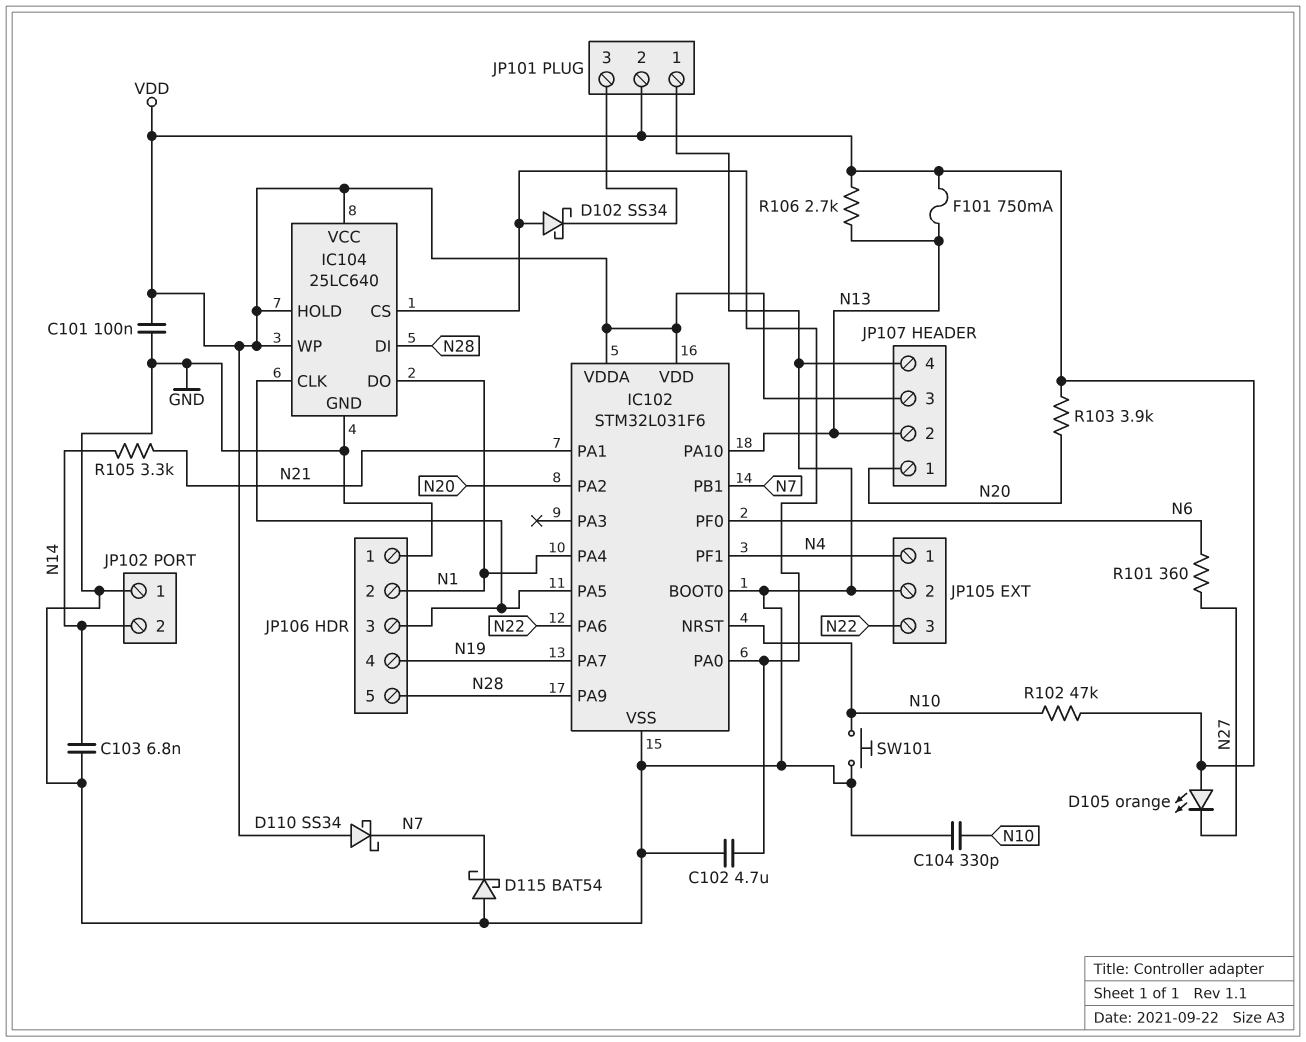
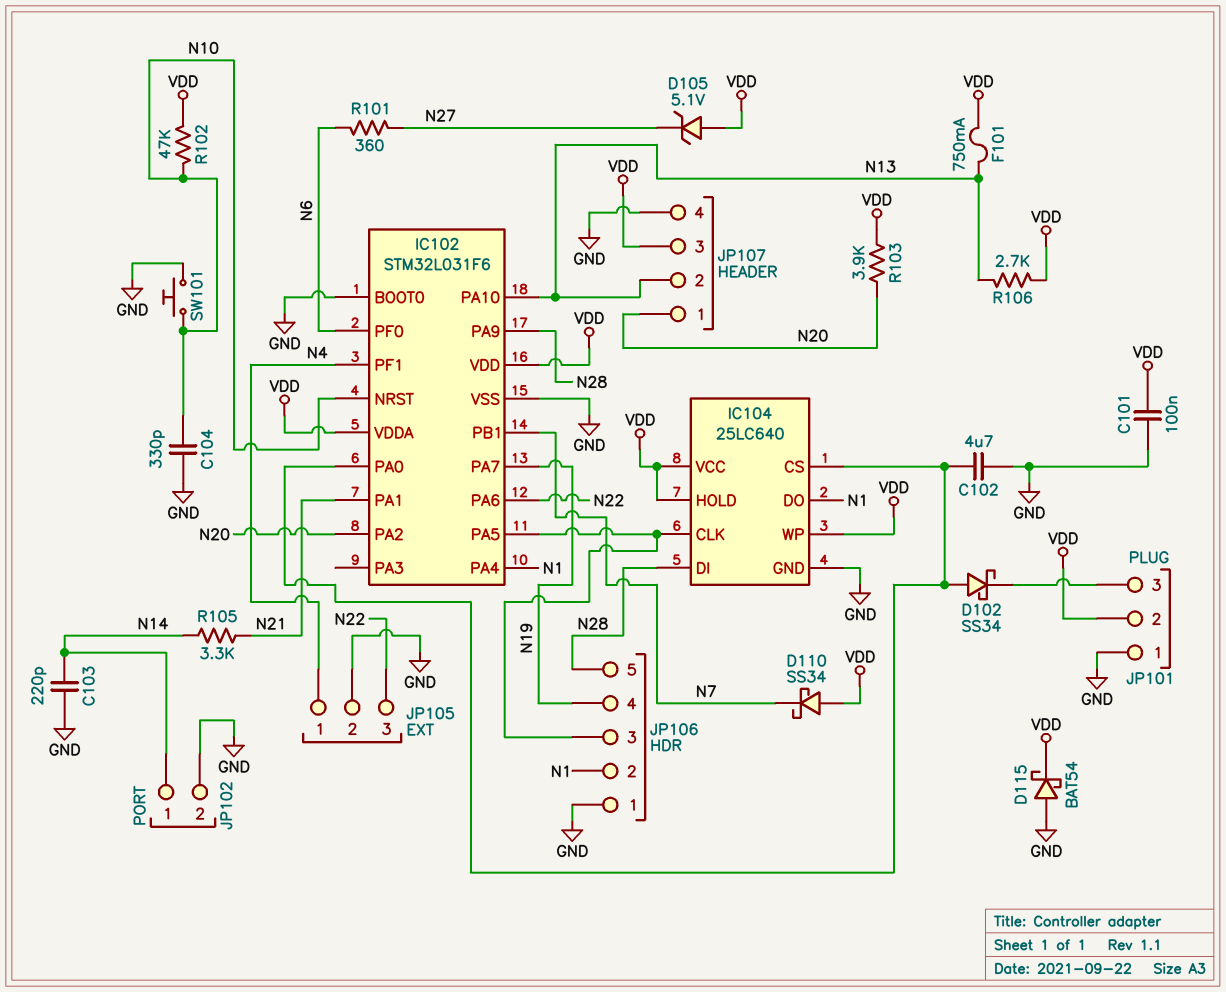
C103: 6.8nF (GND, N14) -> 220pF (GND, N14)
D105: LED orange (A VDD, K N27) -> zener 5.1V (A VDD, K N27)
D115: schottky BAT54 (A GND, K N7) -> schottky BAT54 (A GND, K VDD)
JP102 pin 1: GND -> N14
JP102 pin 2: N14 -> GND

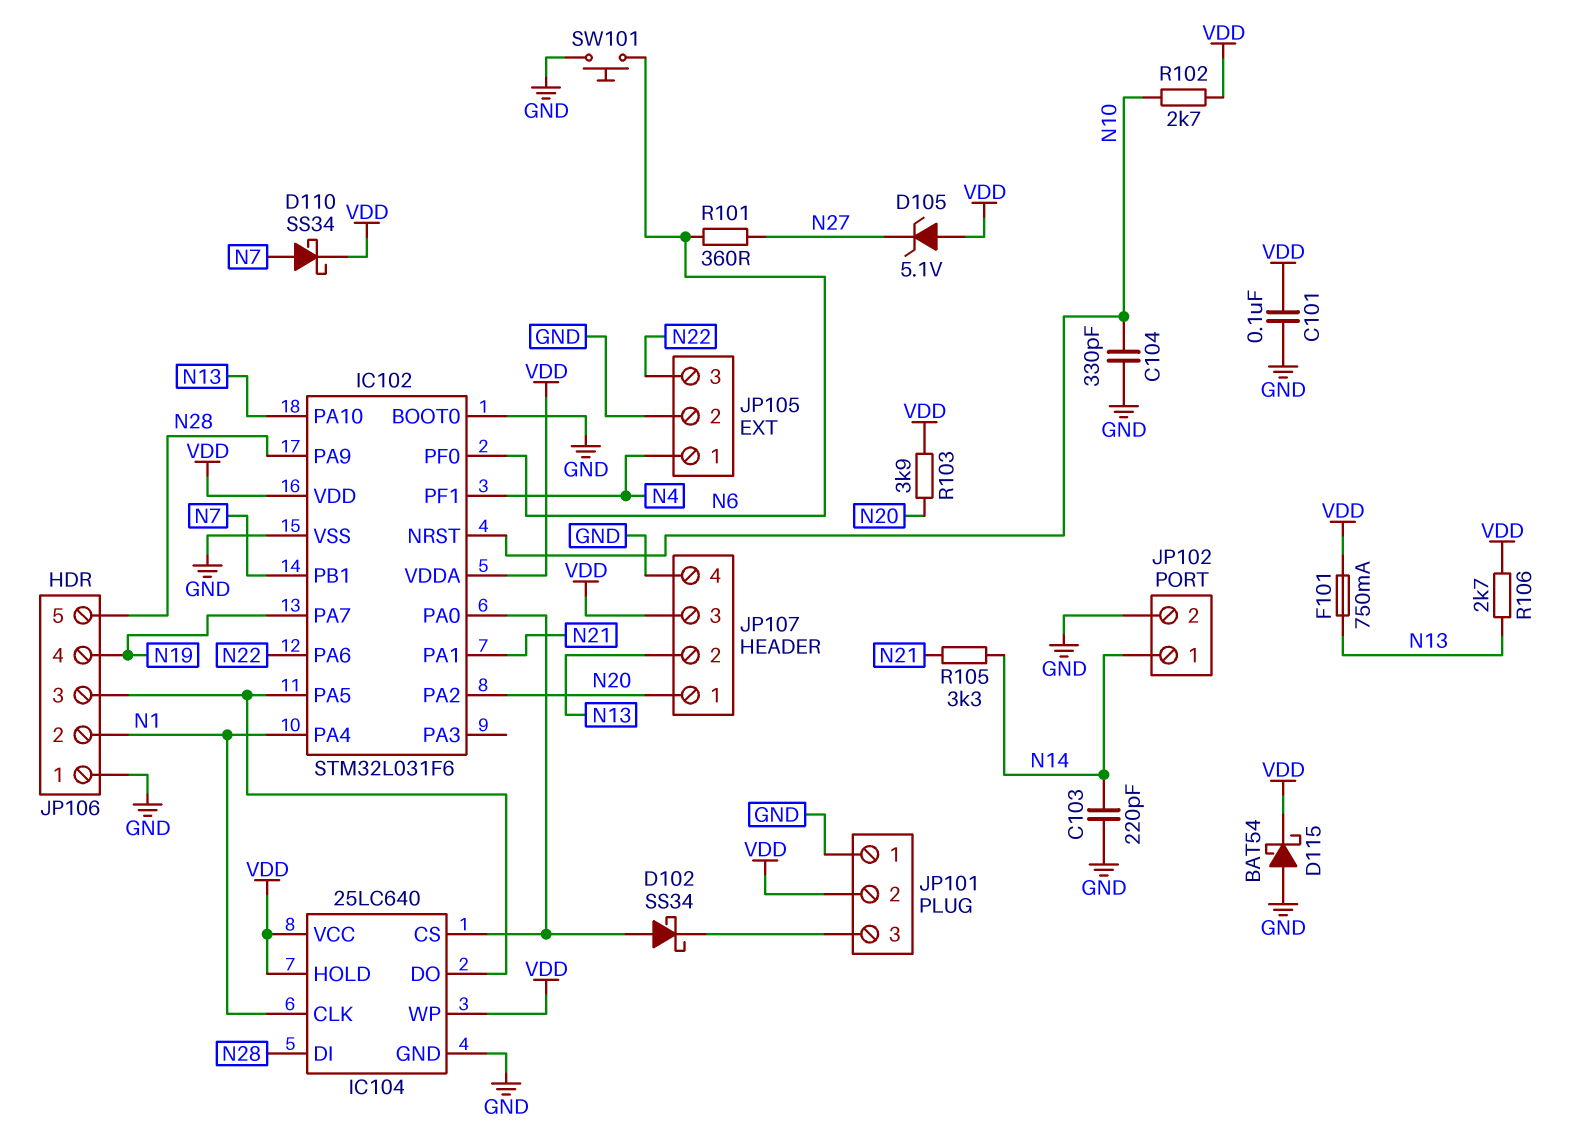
C102: 4.7uF (GND, IC102/PA0) -> none
D110: schottky SS34 (A VDD, K N7) -> schottky SS34 (A N7, K VDD)
IC104 pin CLK: IC102/PA5 -> N1
IC104 pin DO: N1 -> IC102/PA5
R102: 47k (N10, VDD) -> 2.7k (N10, VDD)
SW101: button (GND, N10) -> button (GND, N6)

